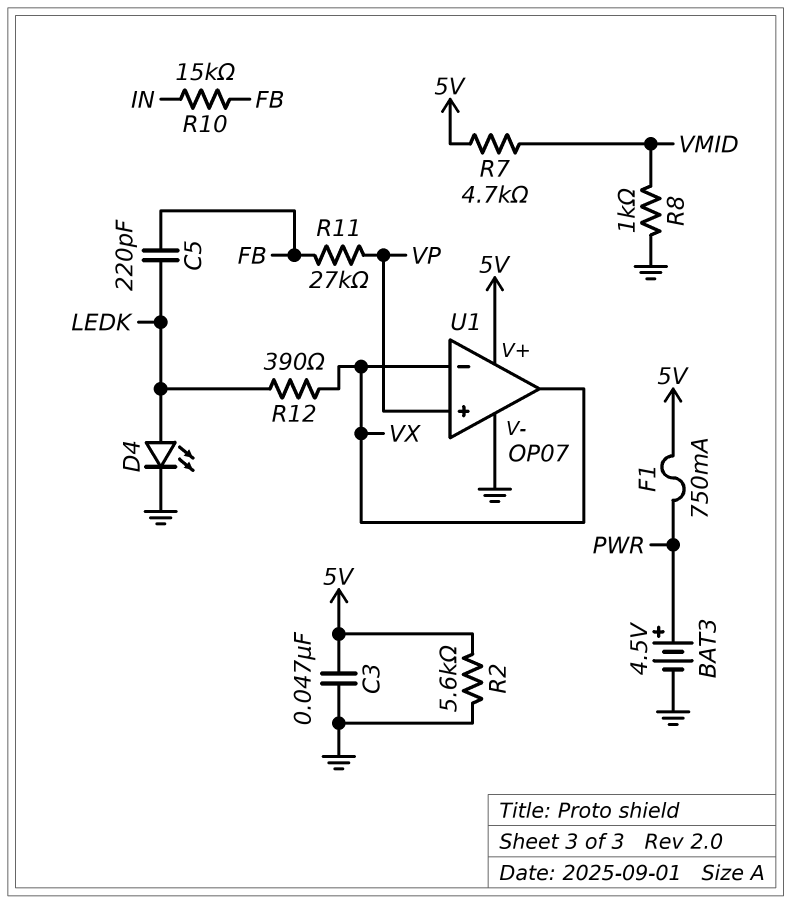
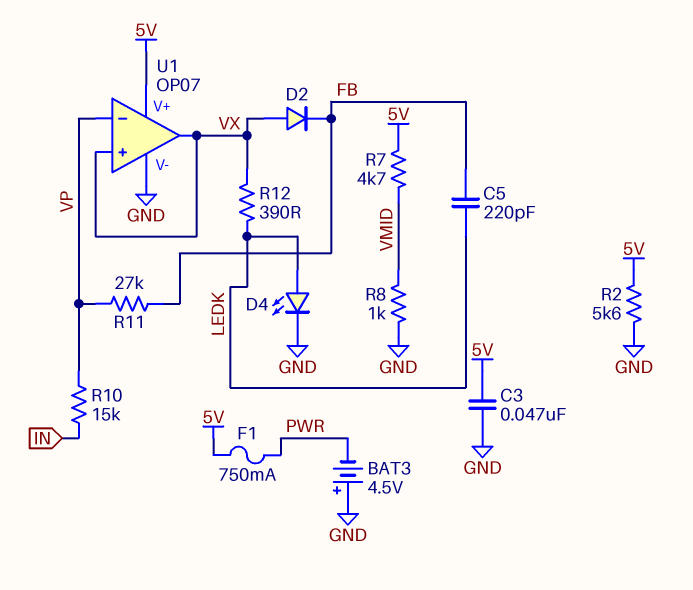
BAT3: 4.5V (plus PWR, minus GND) -> 4.5V (plus GND, minus PWR)
D2: none -> diode (A VX, K FB)
R10: 15k (FB, IN) -> 15k (IN, VP)
U1 pin in+: VP -> VX
U1 pin in-: VX -> VP

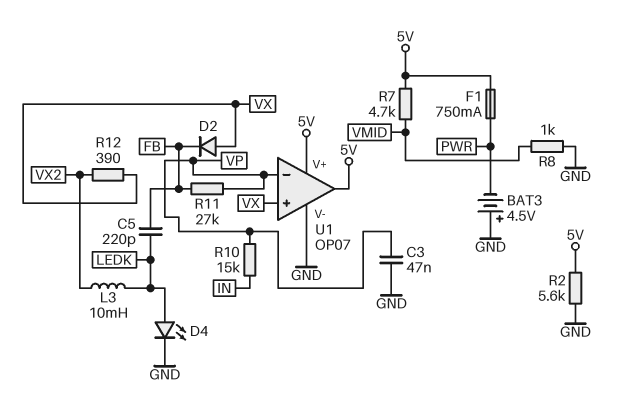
C3: 47nF (5V, GND) -> 47nF (GND, VP)
L3: none -> 10mH (LEDK, VX2)
R12: 390 (LEDK, VX) -> 390 (VX, VX2)
U1 pin out: VX -> 5V

